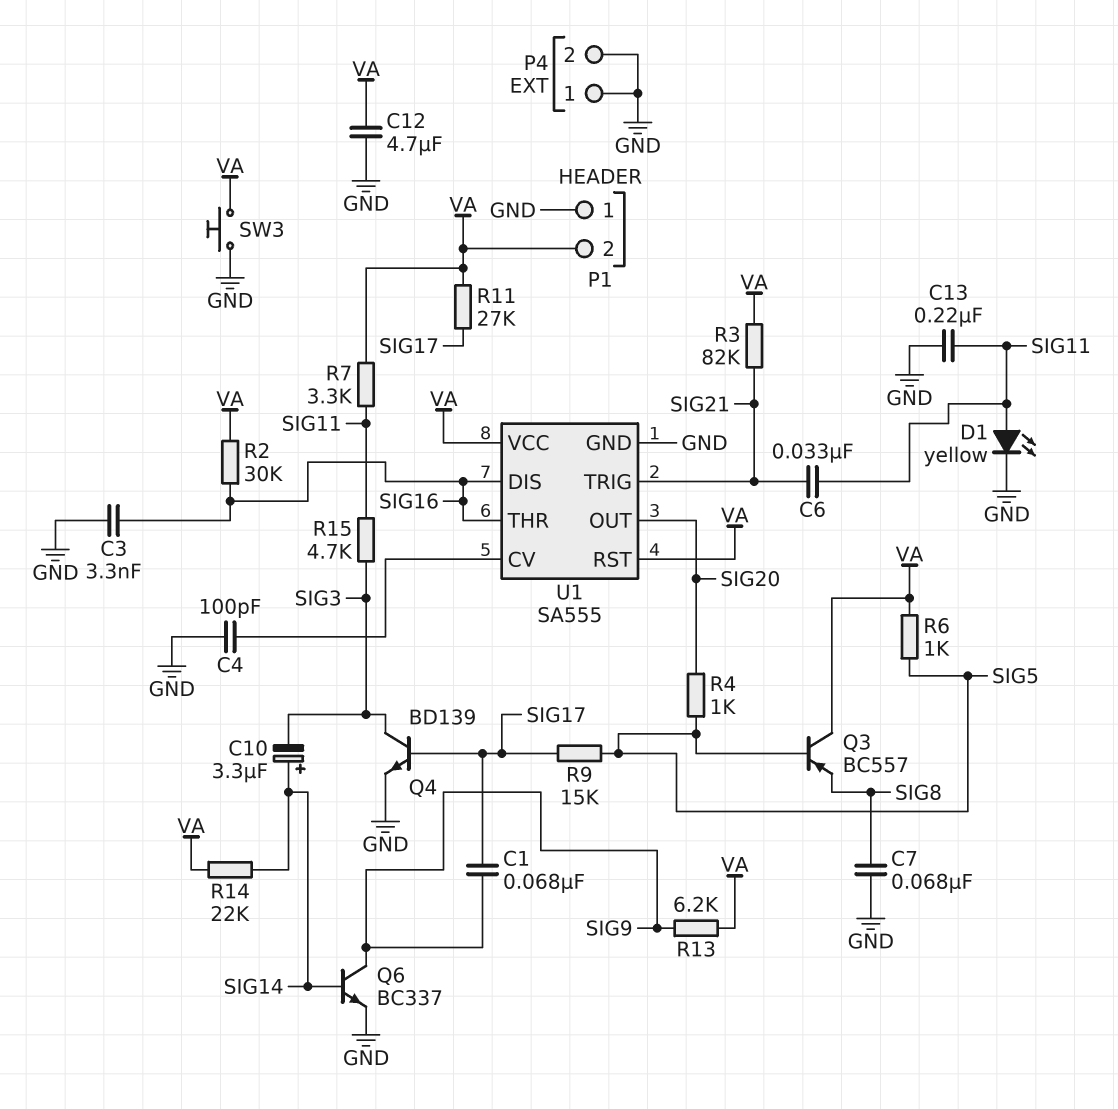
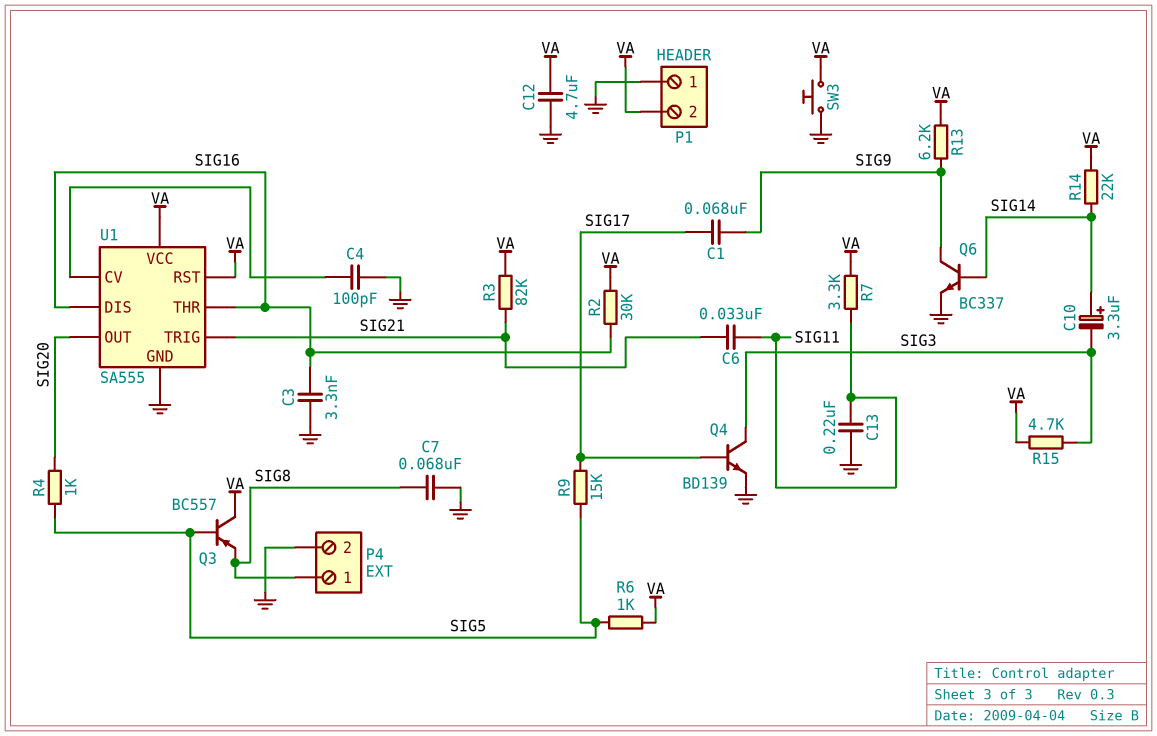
D1: LED yellow (A SIG11, K GND) -> none
P4 pin 1: GND -> SIG8
R11: 27k (SIG17, VA) -> none
R15: 4.7k (SIG3, SIG11) -> 4.7k (SIG3, VA)

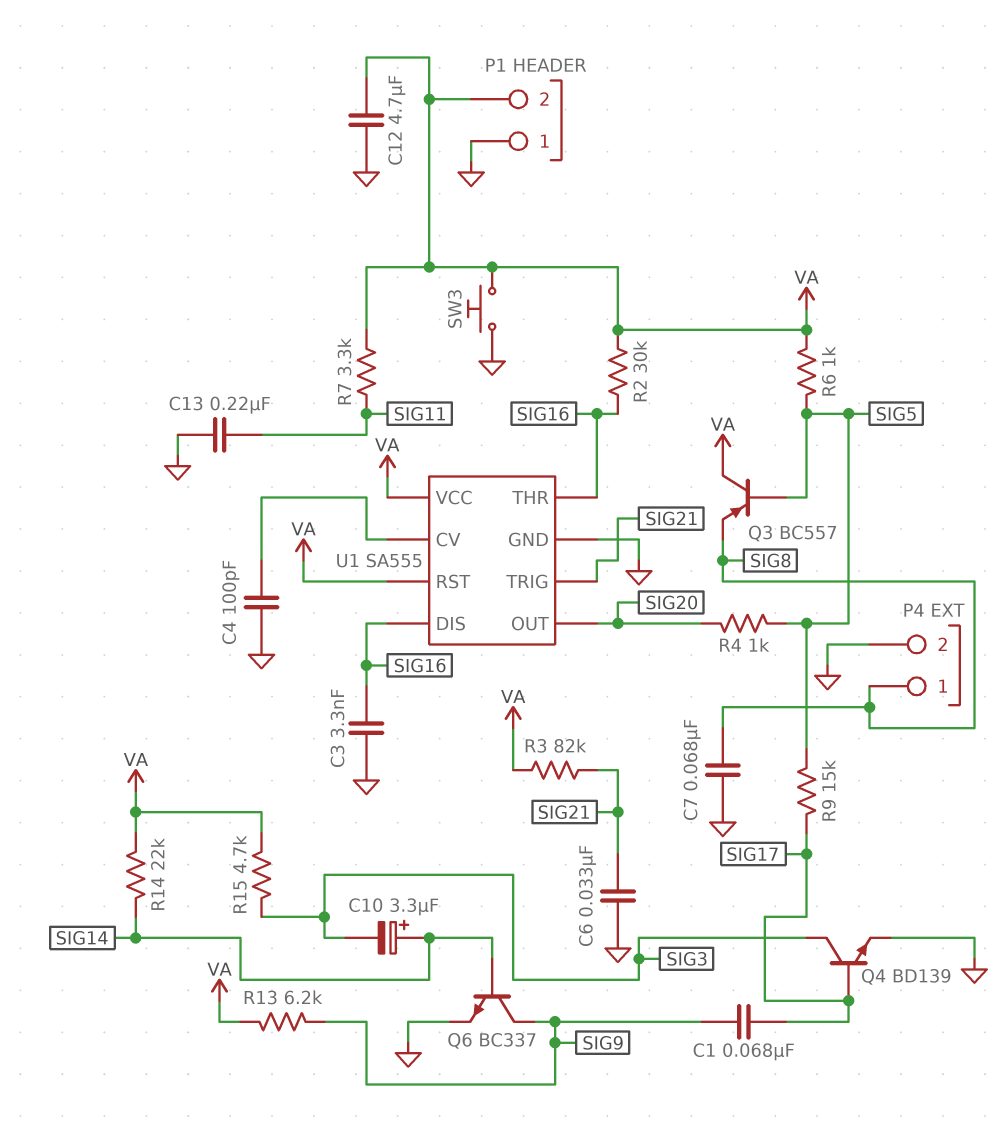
C6: 33nF (SIG11, SIG21) -> 33nF (GND, SIG21)

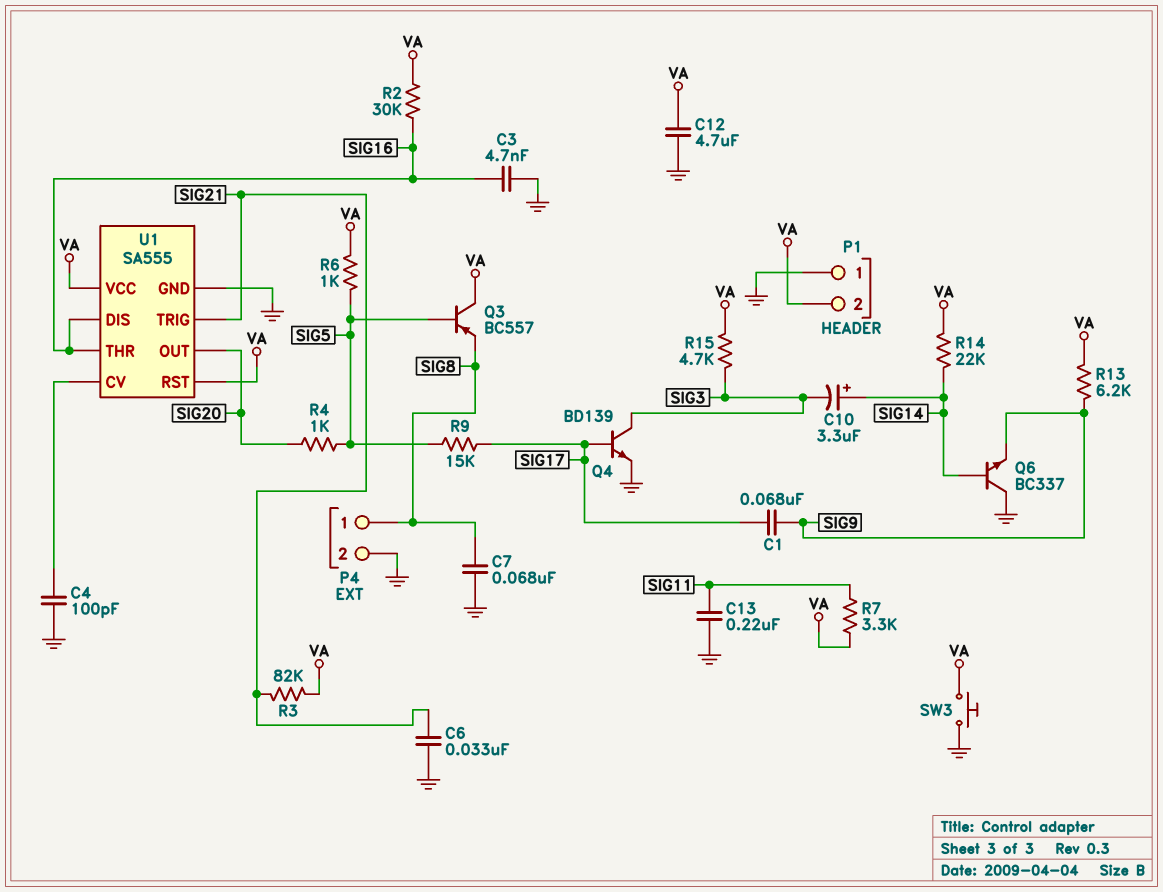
C3: 3.3nF (GND, SIG16) -> 4.7nF (GND, SIG16)
Q6: NPN BC337 (B SIG14, C SIG9, E GND) -> NPN BC337 (B SIG14, C GND, E SIG9)

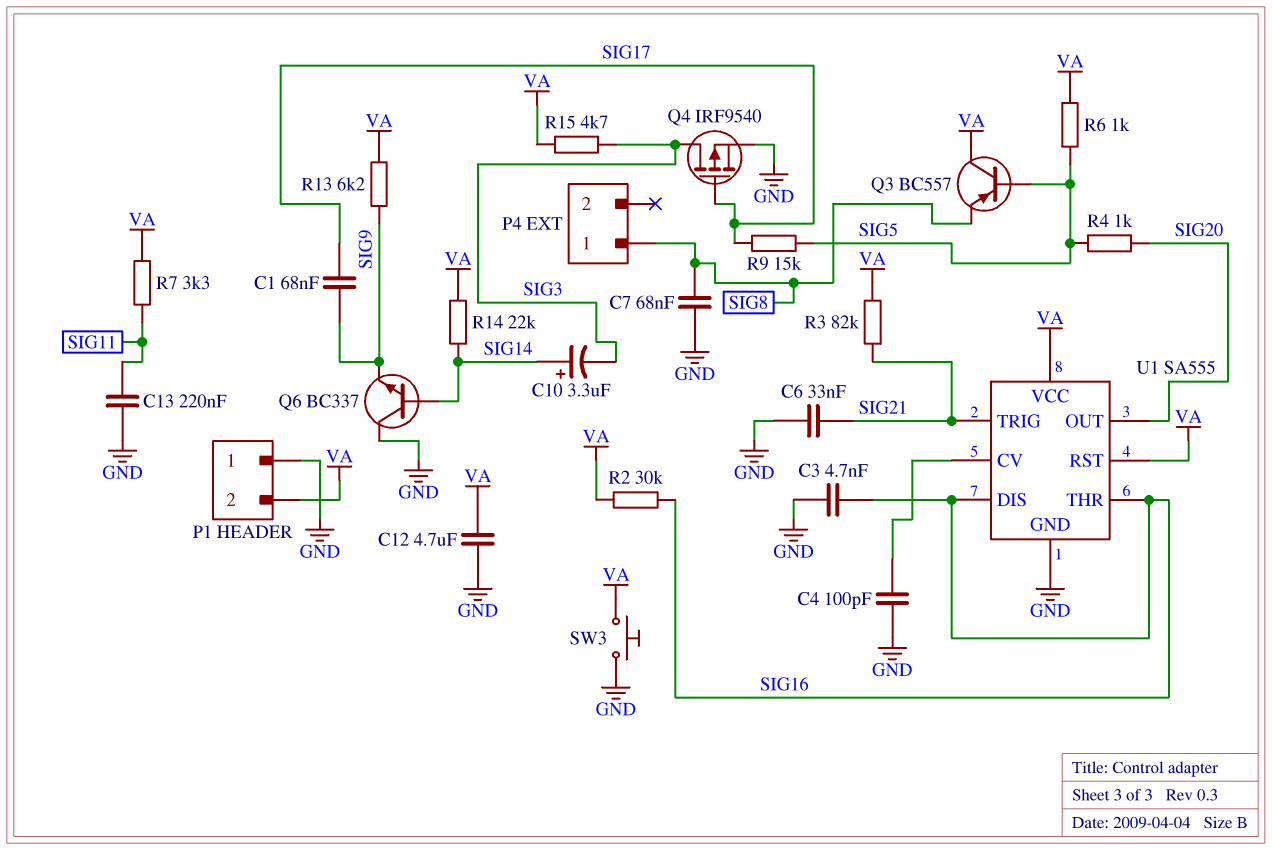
P4 pin 2: GND -> none
Q4: NPN BD139 (B SIG17, C SIG3, E GND) -> PMOS IRF9540 (G SIG17, D SIG3, S GND)

